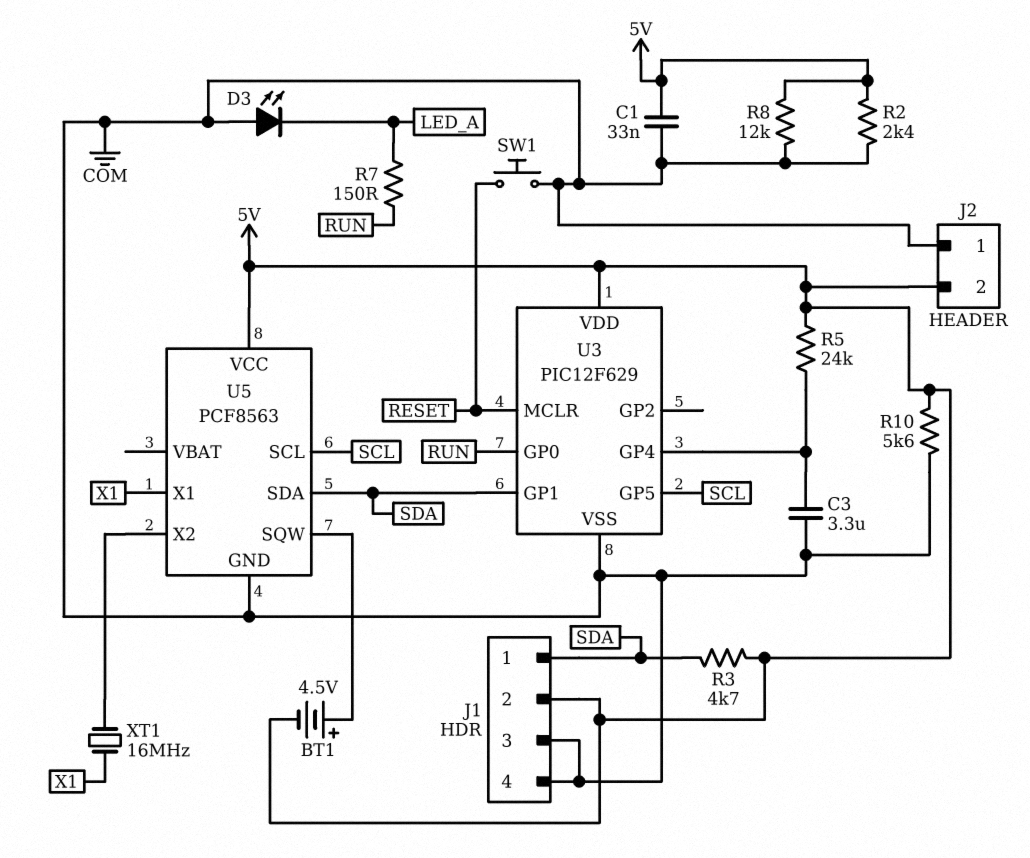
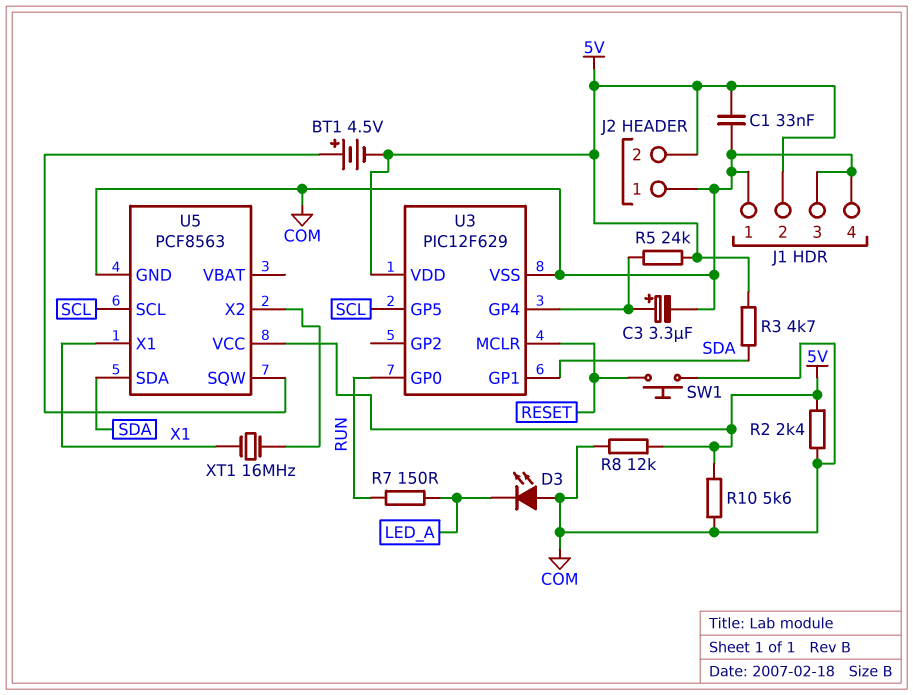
C3: 3.3uF (COM, U3/GP4) -> 3.3uF (plus U3/GP4, minus COM)
J1 pin 1: SDA -> COM

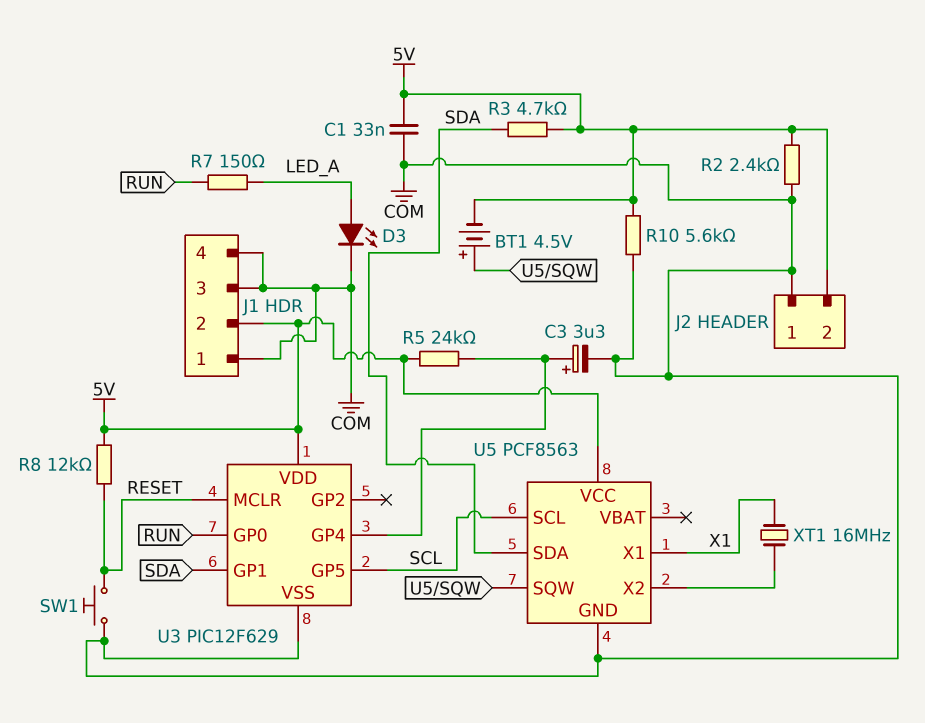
D3: LED (A COM, K LED_A) -> LED (A LED_A, K COM)
R8: 12k (5V, COM) -> 12k (5V, RESET)

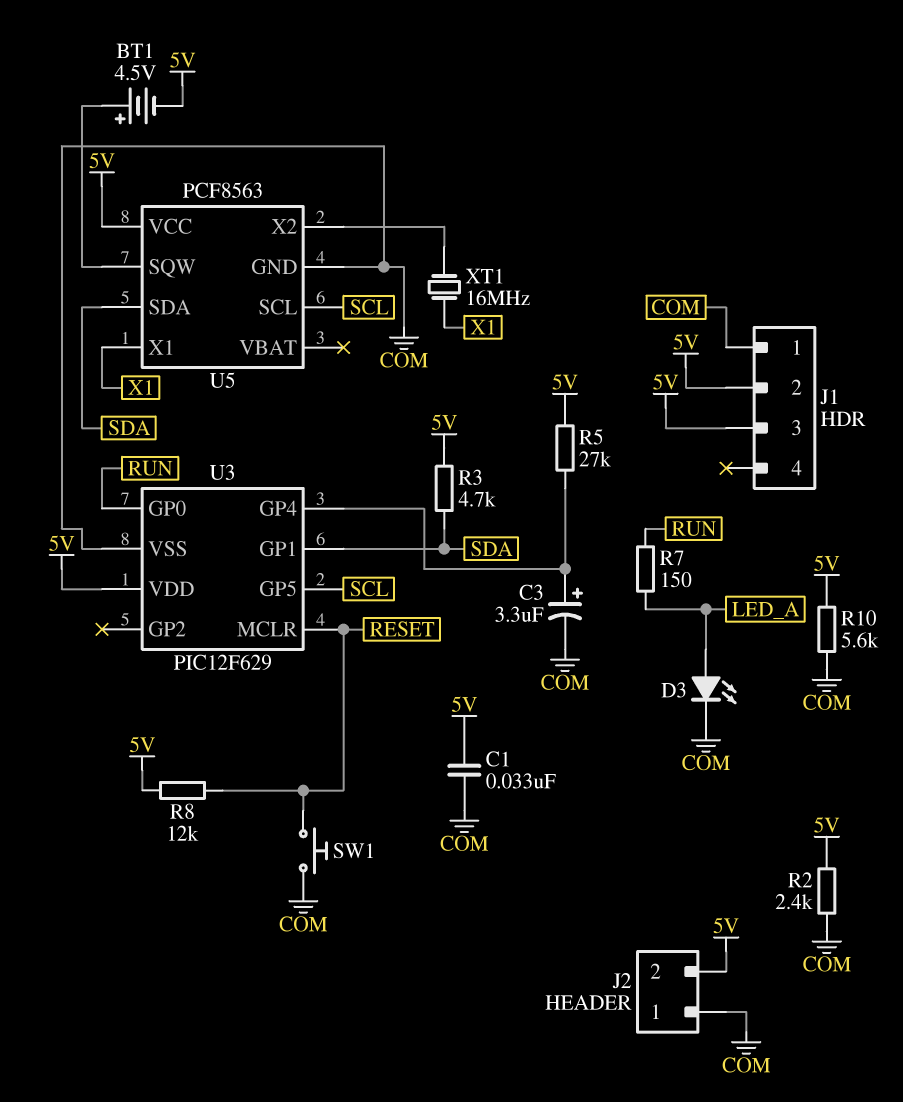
J1 pin 3: COM -> 5V
J1 pin 4: COM -> none
R5: 24k (5V, U3/GP4) -> 27k (5V, U3/GP4)

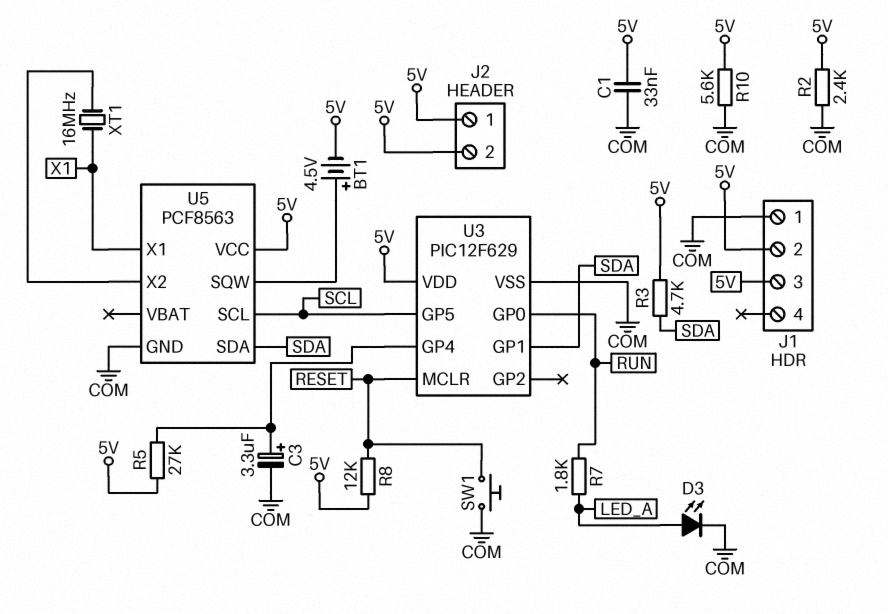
J2 pin 1: COM -> 5V
R7: 150 (LED_A, RUN) -> 1.8k (LED_A, RUN)

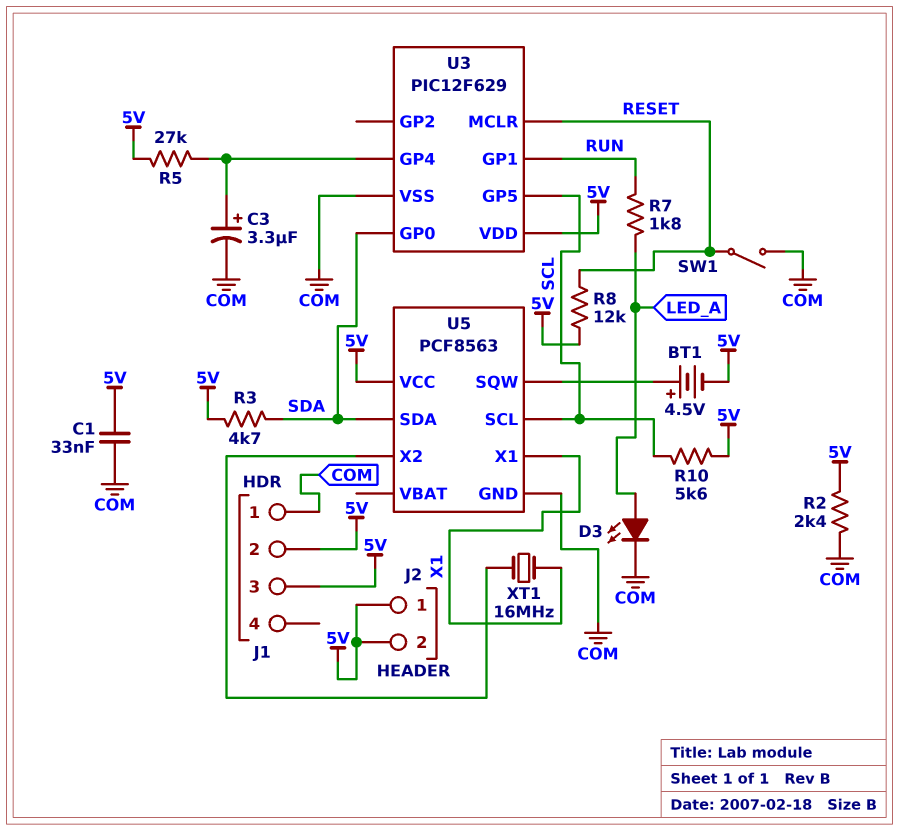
R10: 5.6k (5V, COM) -> 5.6k (5V, SCL)
SW1: button (COM, RESET) -> switch (COM, RESET)
U3 pin GP0: RUN -> SDA
U3 pin GP1: SDA -> RUN

